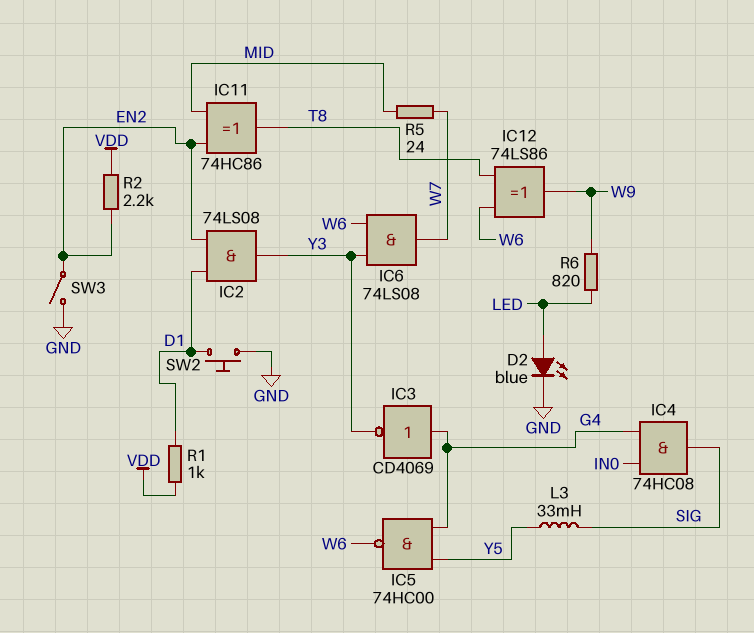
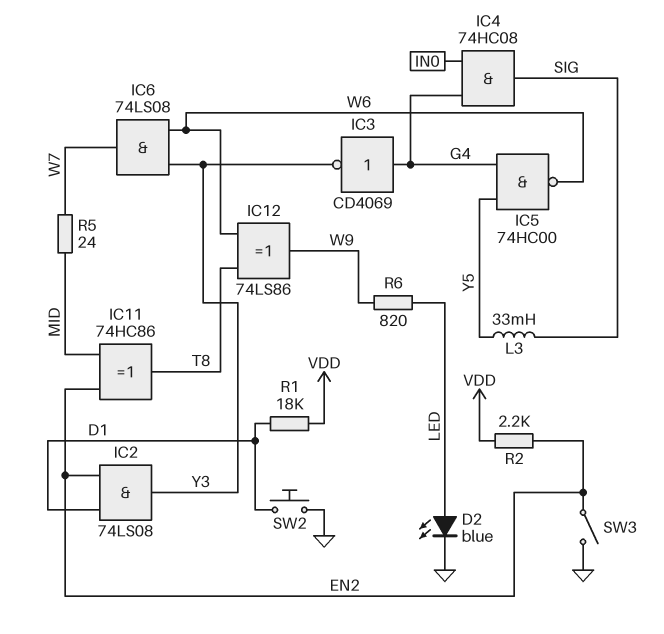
R1: 1k (D1, VDD) -> 18k (D1, VDD)

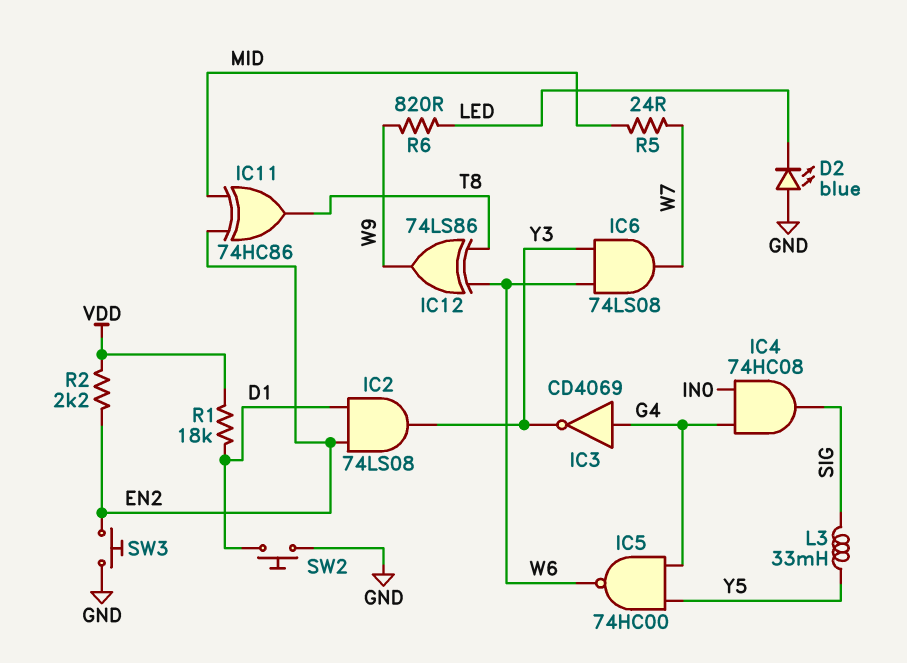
D2: LED blue (A LED, K GND) -> LED blue (A GND, K LED)
SW3: switch (EN2, GND) -> button (EN2, GND)

